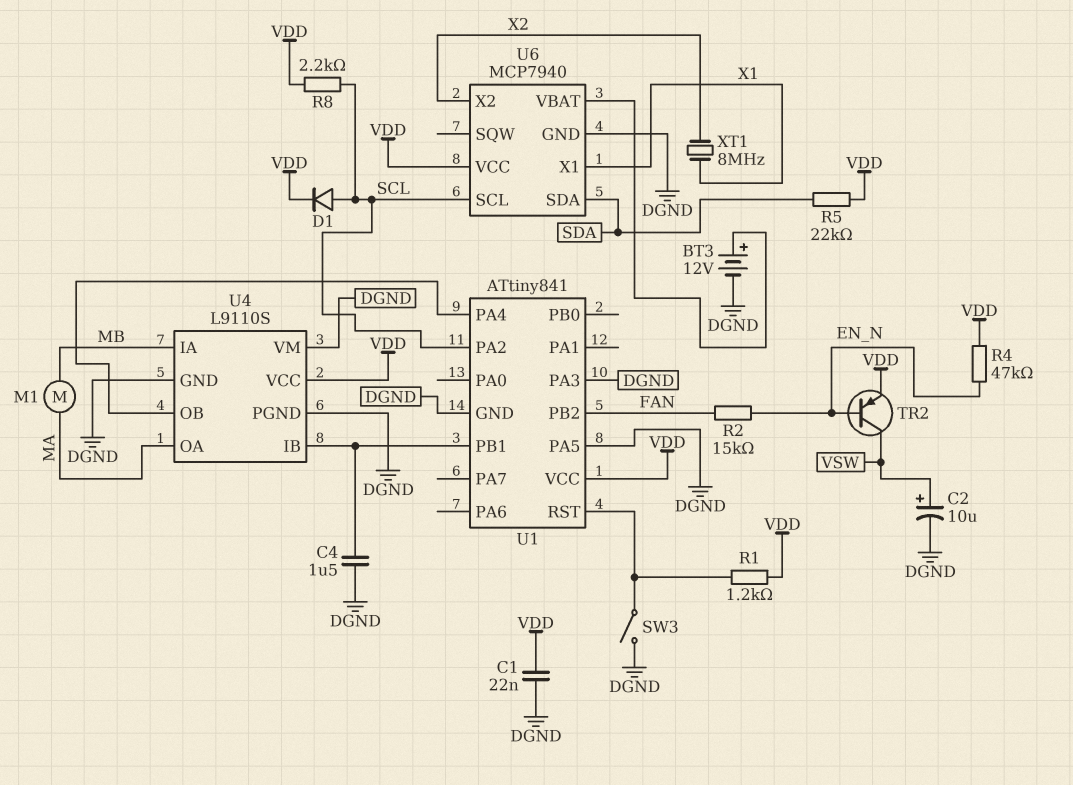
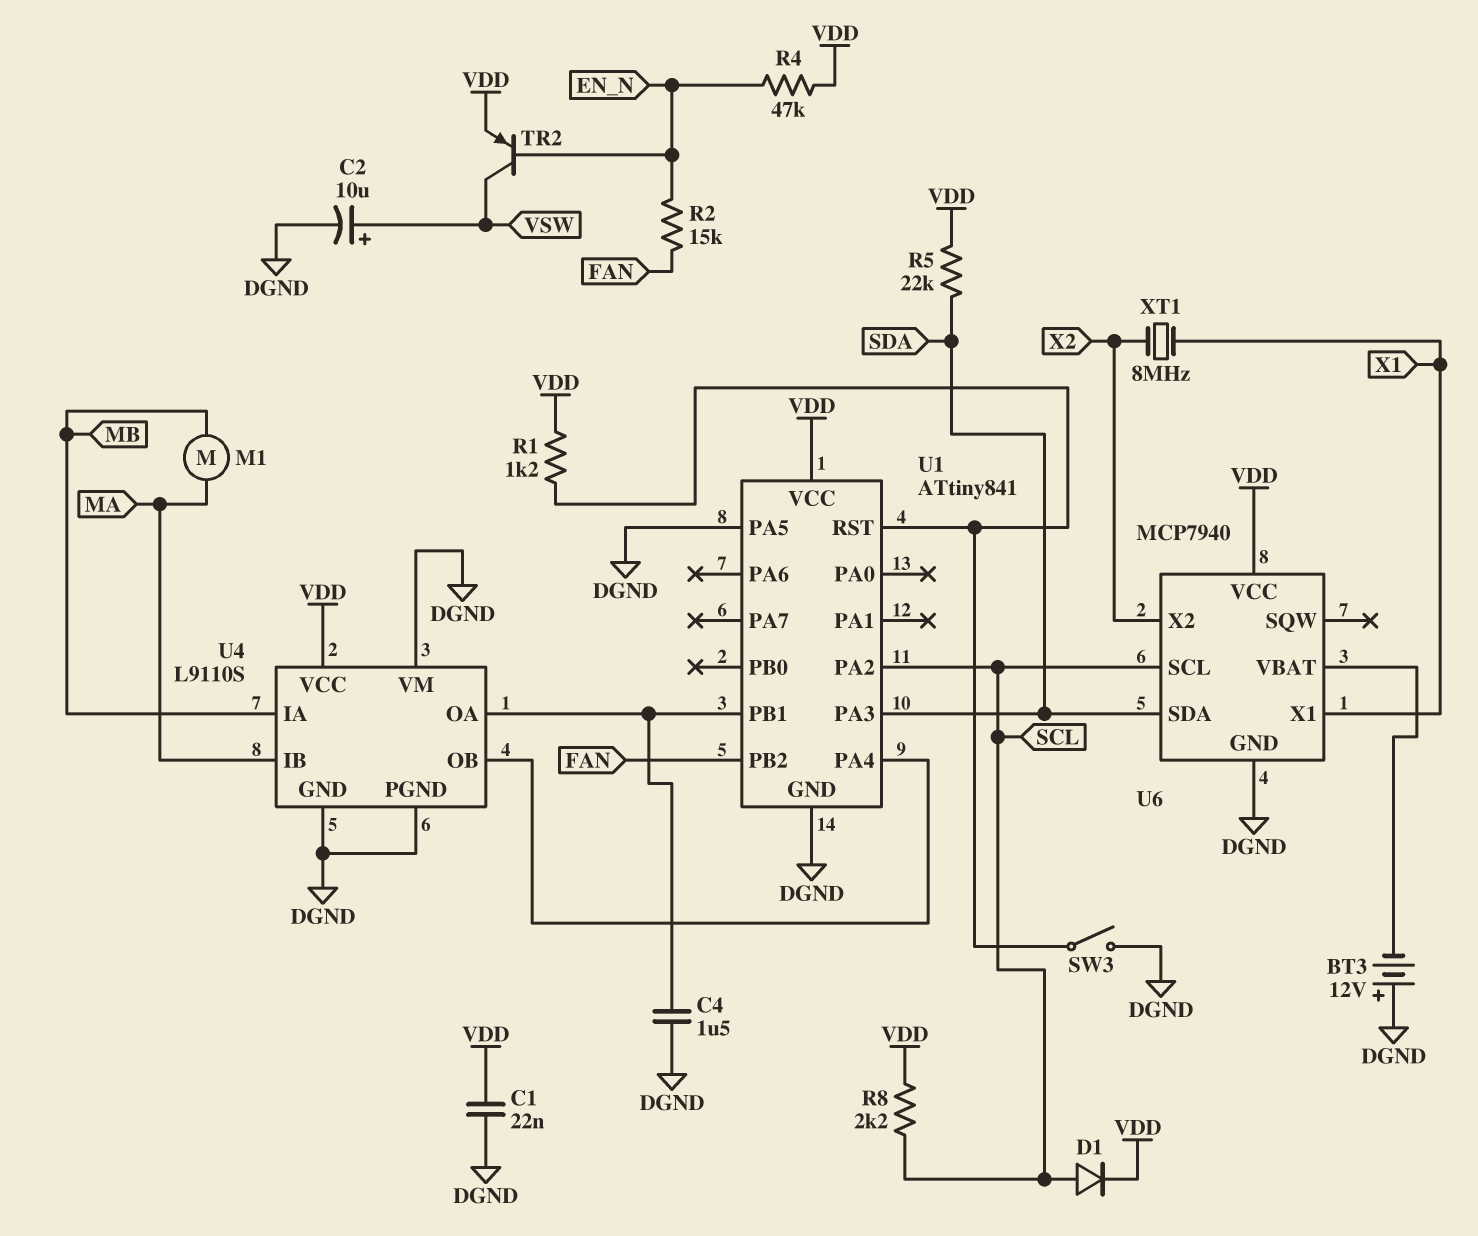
BT3: 12V (plus U6/VBAT, minus DGND) -> 12V (plus DGND, minus U6/VBAT)
U1 pin PA3: DGND -> SDA
U4 pin IB: U1/PB1 -> MA
U4 pin OA: MA -> U1/PB1

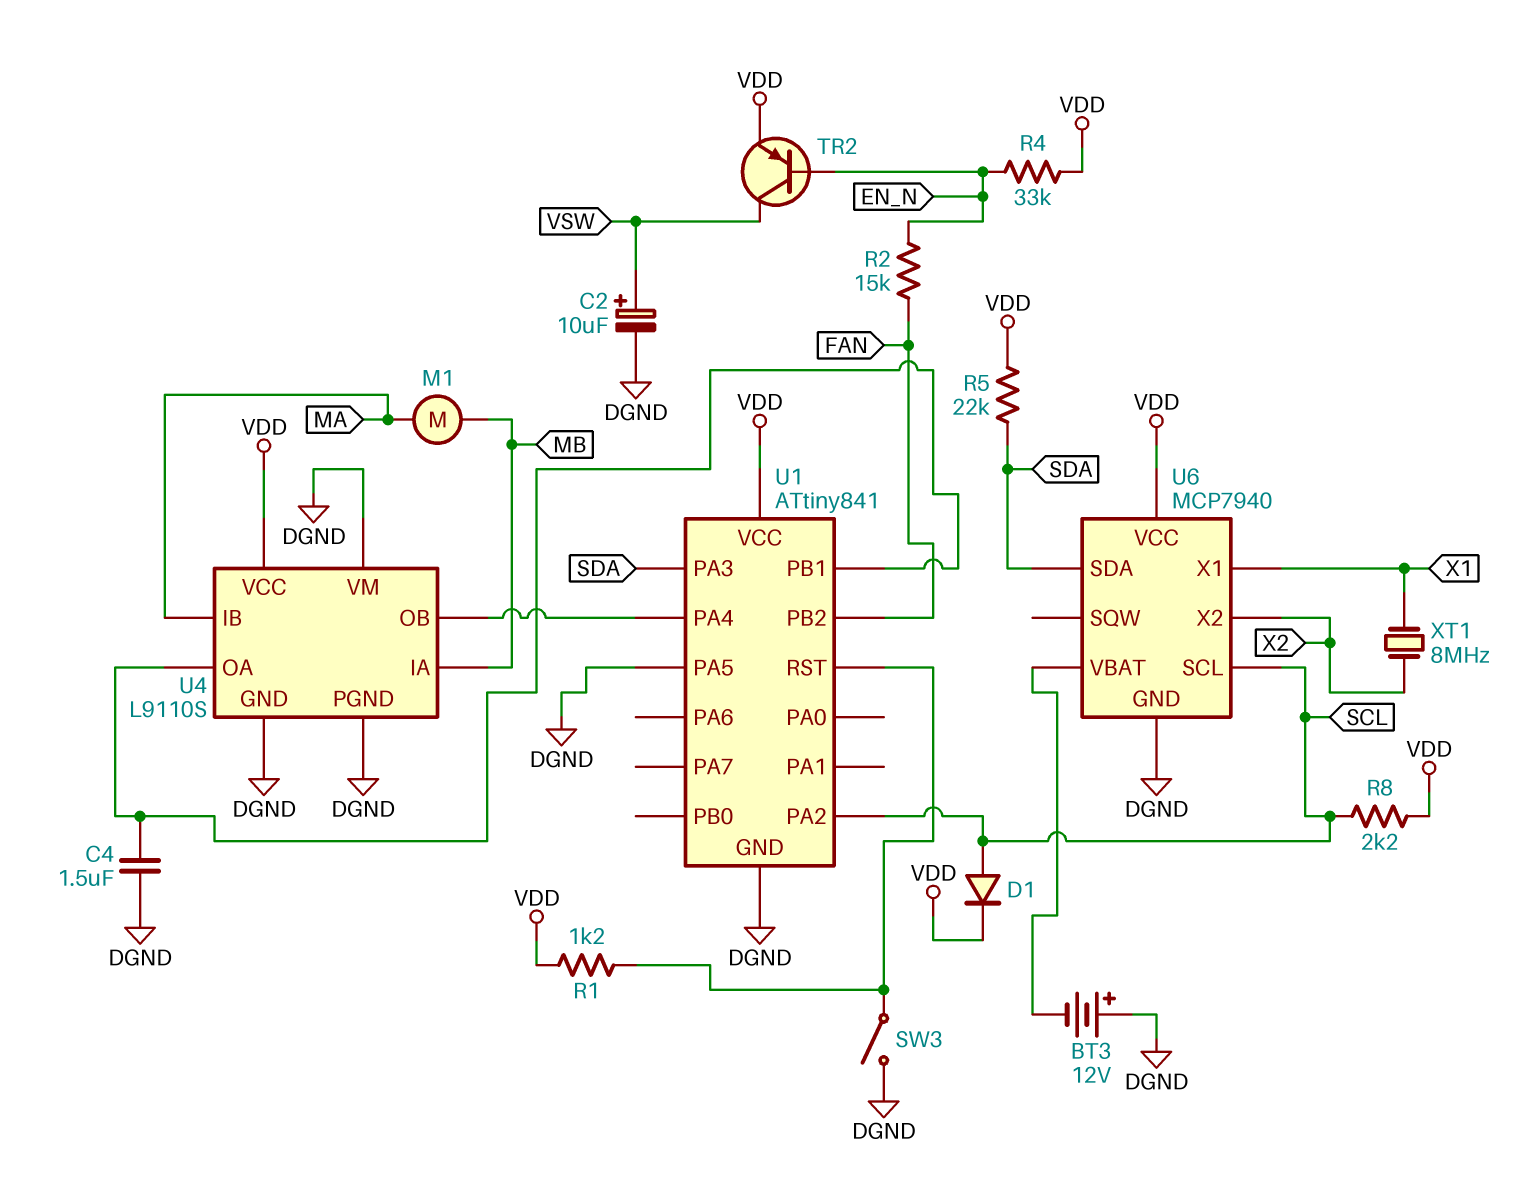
C1: 22nF (DGND, VDD) -> none
R4: 47k (EN_N, VDD) -> 33k (EN_N, VDD)

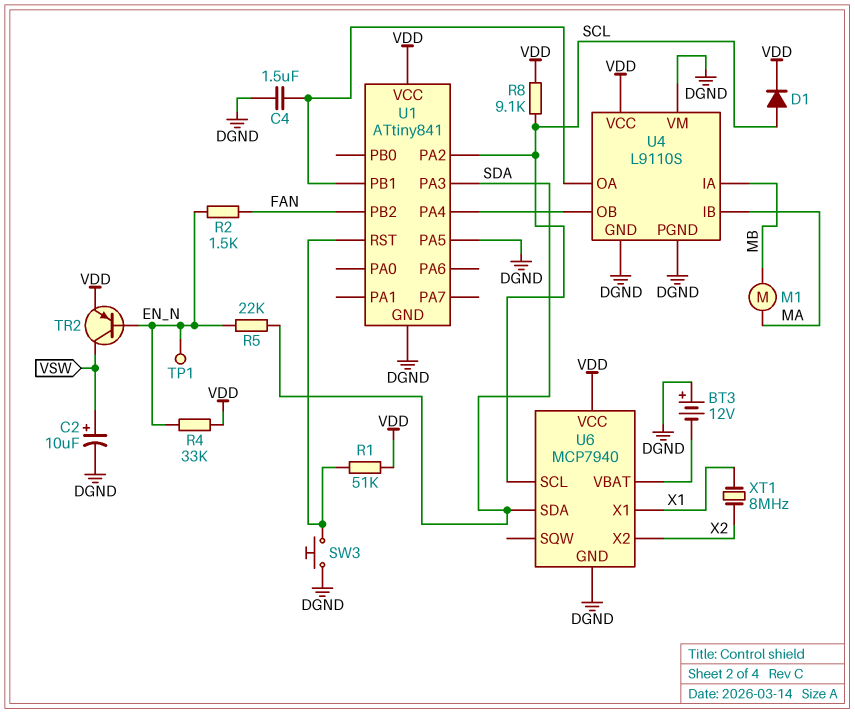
R1: 1.2k (U1/RST, VDD) -> 51k (U1/RST, VDD)
R2: 15k (EN_N, FAN) -> 1.5k (EN_N, FAN)
R5: 22k (SDA, VDD) -> 22k (EN_N, SDA)
R8: 2.2k (SCL, VDD) -> 9.1k (SCL, VDD)
SW3: switch (DGND, U1/RST) -> button (DGND, U1/RST)
TP1: none -> test point (EN_N)

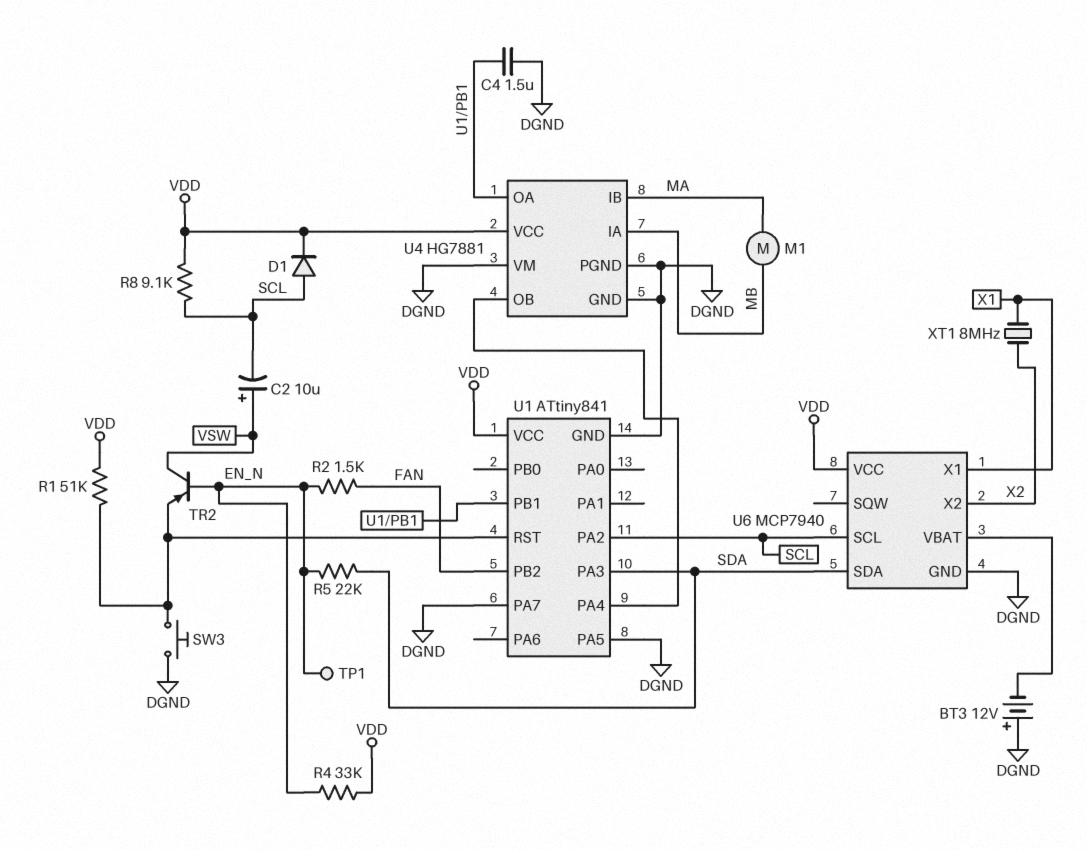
C2: 10uF (plus VSW, minus DGND) -> 10uF (plus VSW, minus SCL)
TR2: PNP (B EN_N, C VSW, E VDD) -> PNP (B EN_N, C VSW, E U1/RST)
U1 pin PA7: none -> DGND
U4: L9110S -> HG7881

